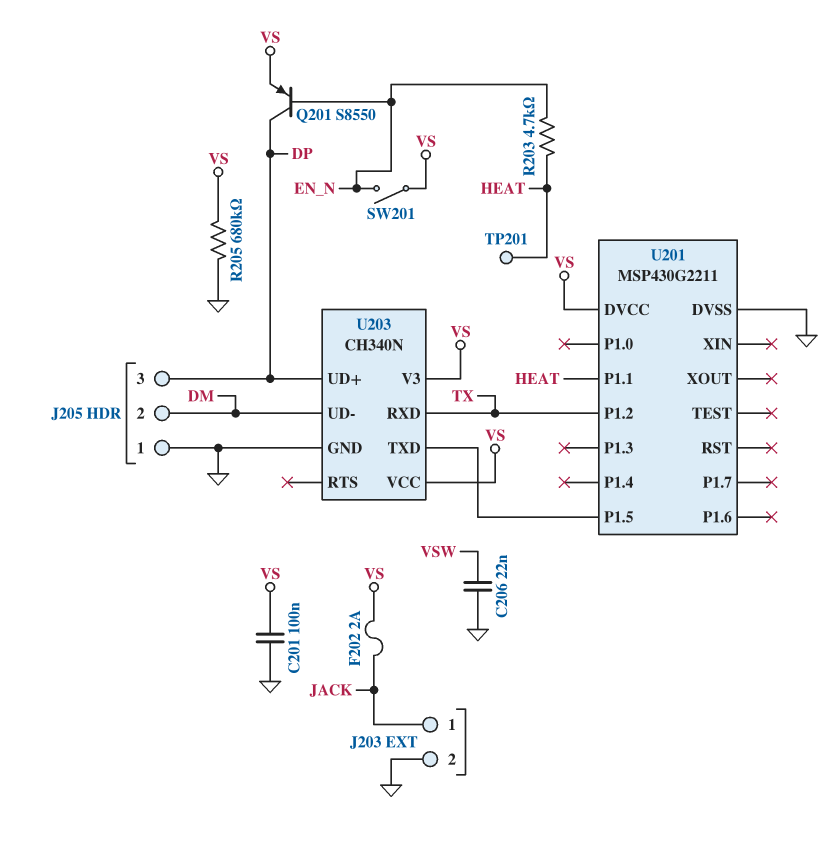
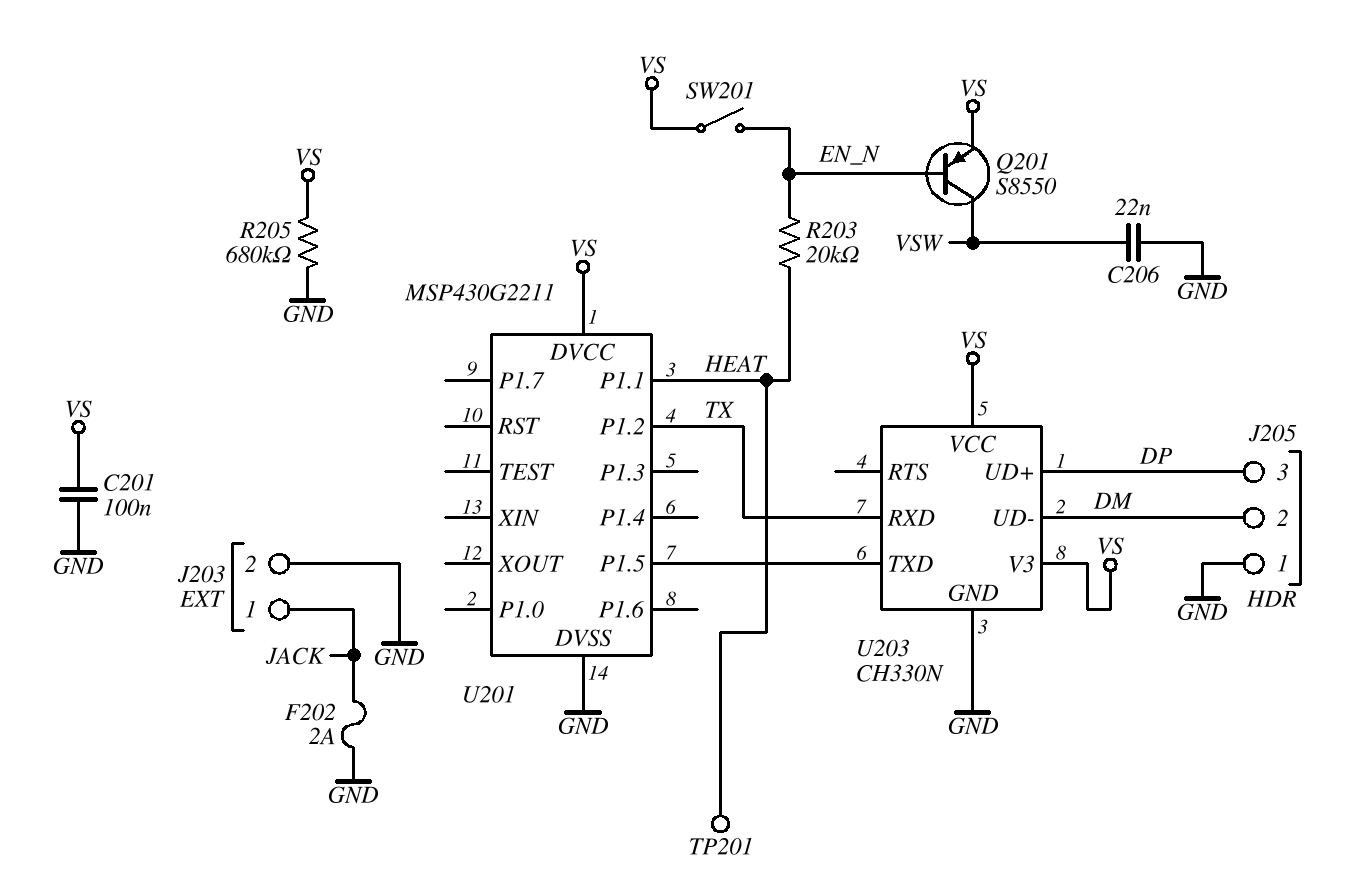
F202: 2A (JACK, VS) -> 2A (GND, JACK)
Q201: PNP S8550 (B EN_N, C DP, E VS) -> PNP S8550 (B EN_N, C VSW, E VS)
R203: 4.7k (EN_N, HEAT) -> 20k (EN_N, HEAT)
U203: CH340N -> CH330N

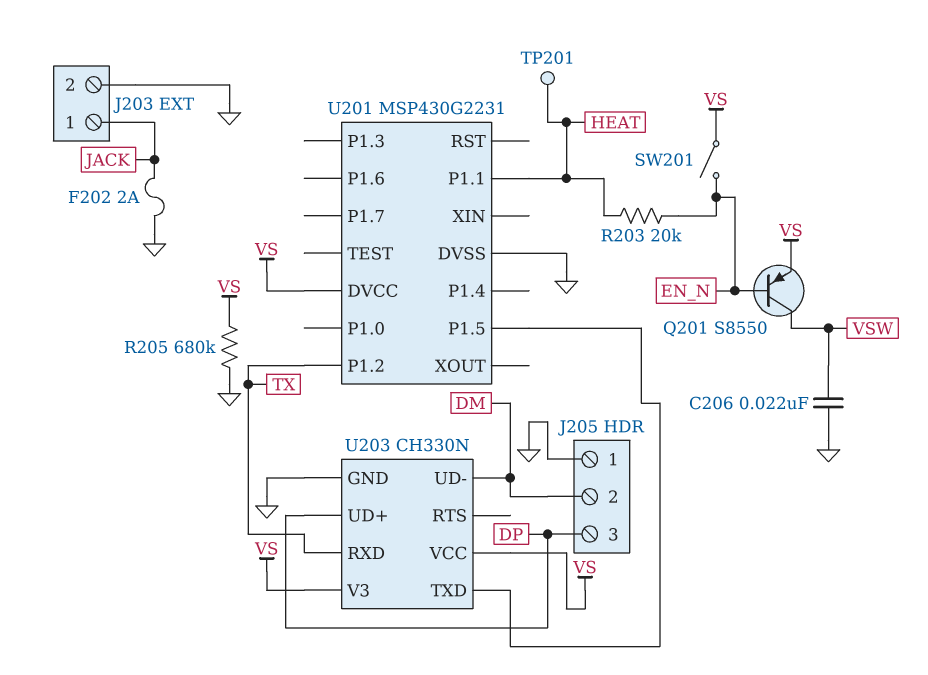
C201: 100nF (GND, VS) -> none
U201: MSP430G2211 -> MSP430G2231

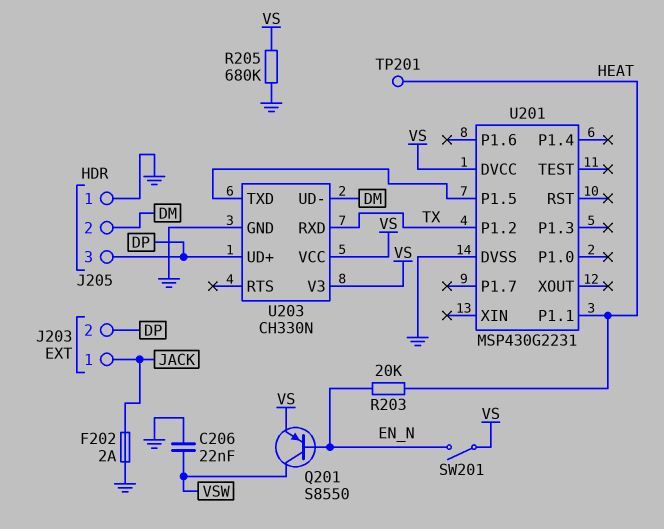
J203 pin 2: GND -> DP

